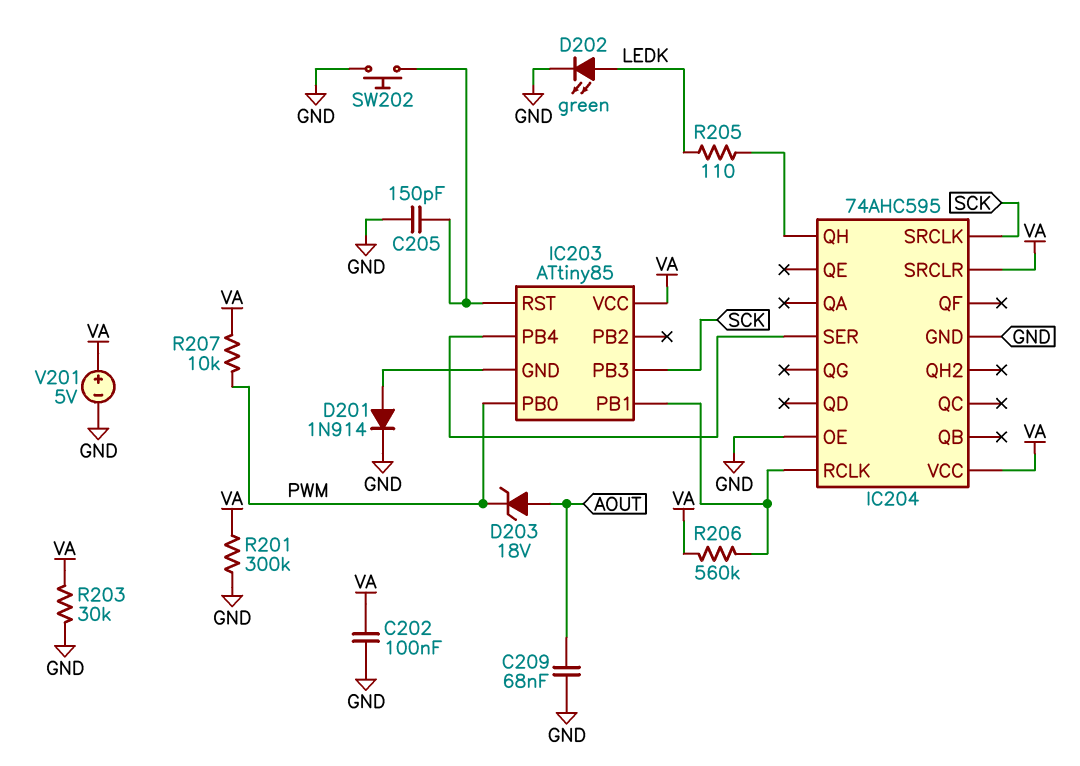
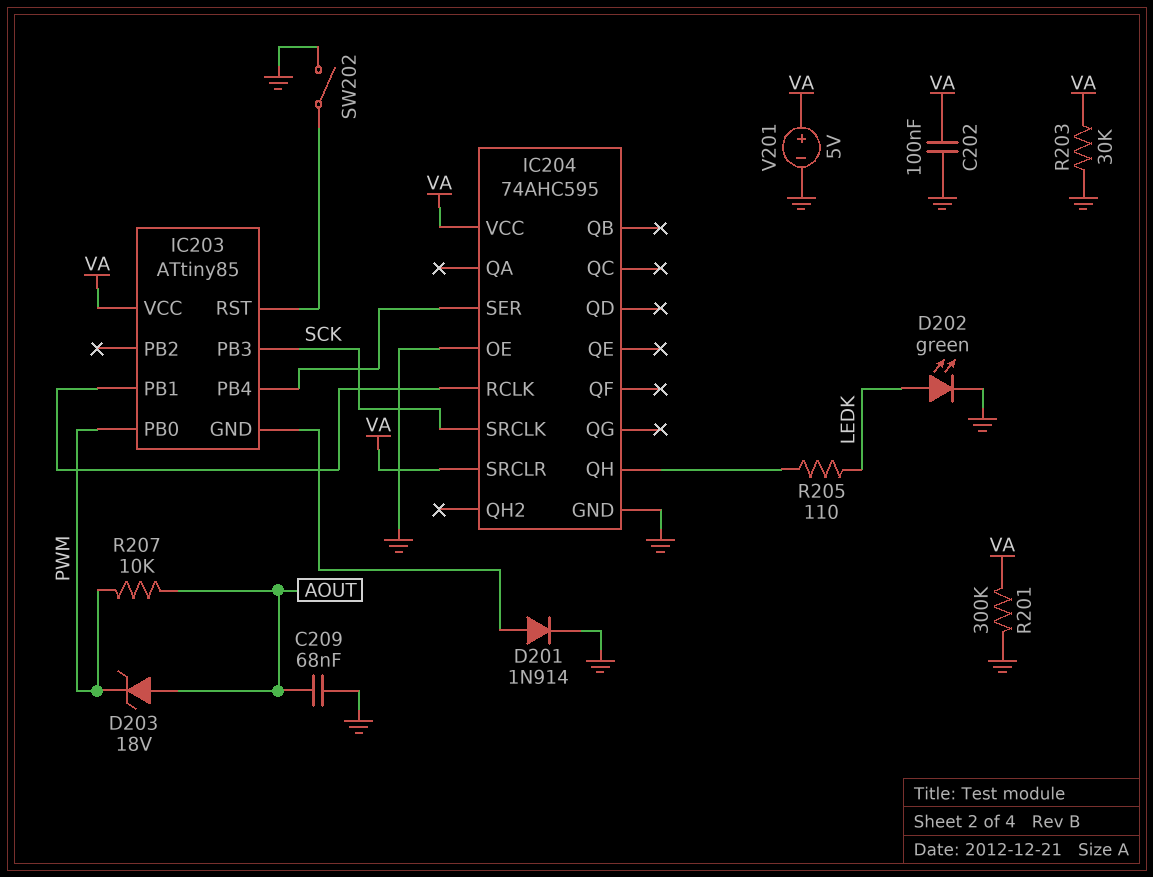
C205: 150pF (GND, IC203/RST) -> none
R206: 560k (IC203/PB1, VA) -> none
R207: 10k (PWM, VA) -> 10k (AOUT, PWM)
SW202: button (GND, IC203/RST) -> switch (GND, IC203/RST)

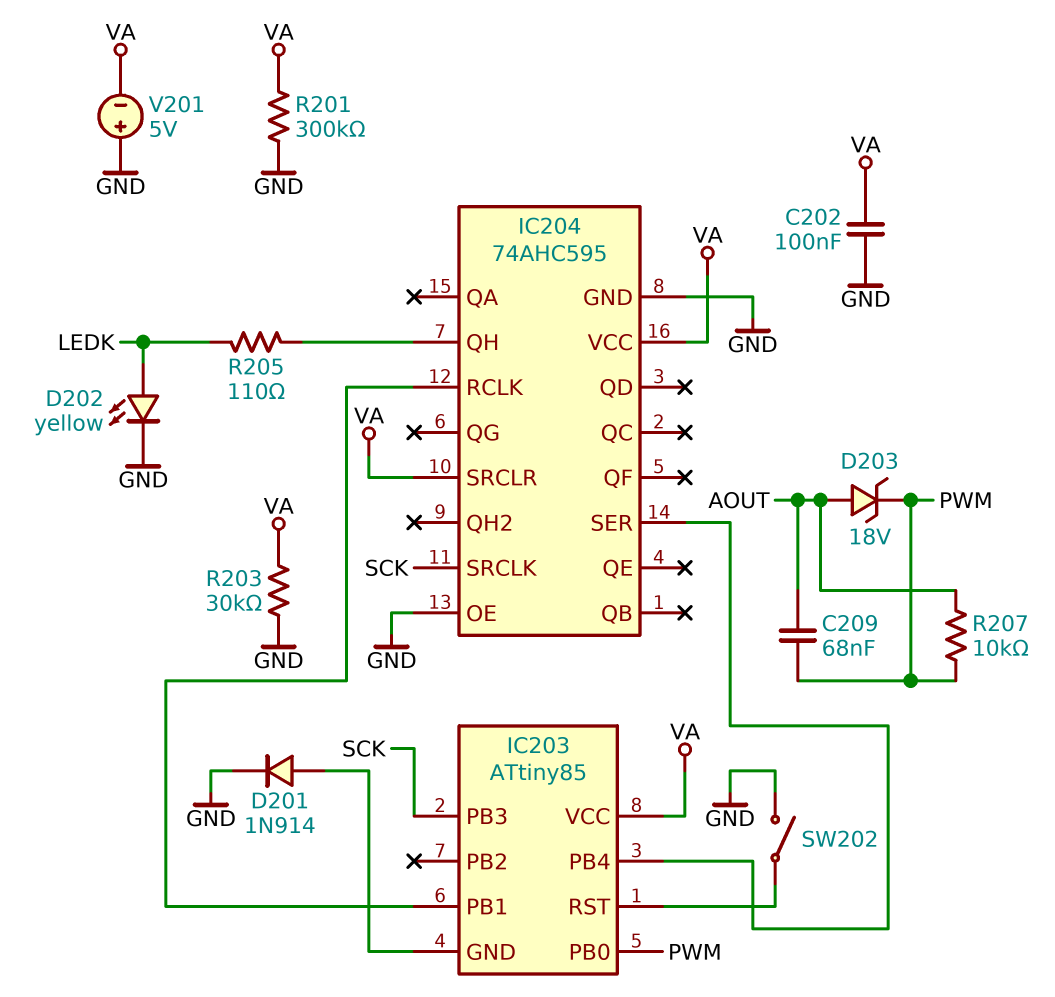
C209: 68nF (AOUT, GND) -> 68nF (AOUT, PWM)
D202: LED green (A LEDK, K GND) -> LED yellow (A LEDK, K GND)
V201: 5V (plus VA, minus GND) -> 5V (plus GND, minus VA)

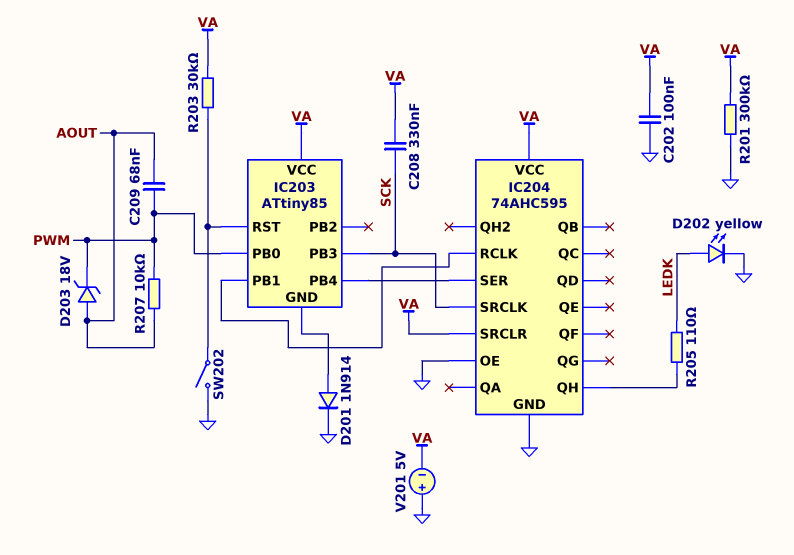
C208: none -> 330nF (SCK, VA)
R203: 30k (GND, VA) -> 30k (IC203/RST, VA)

